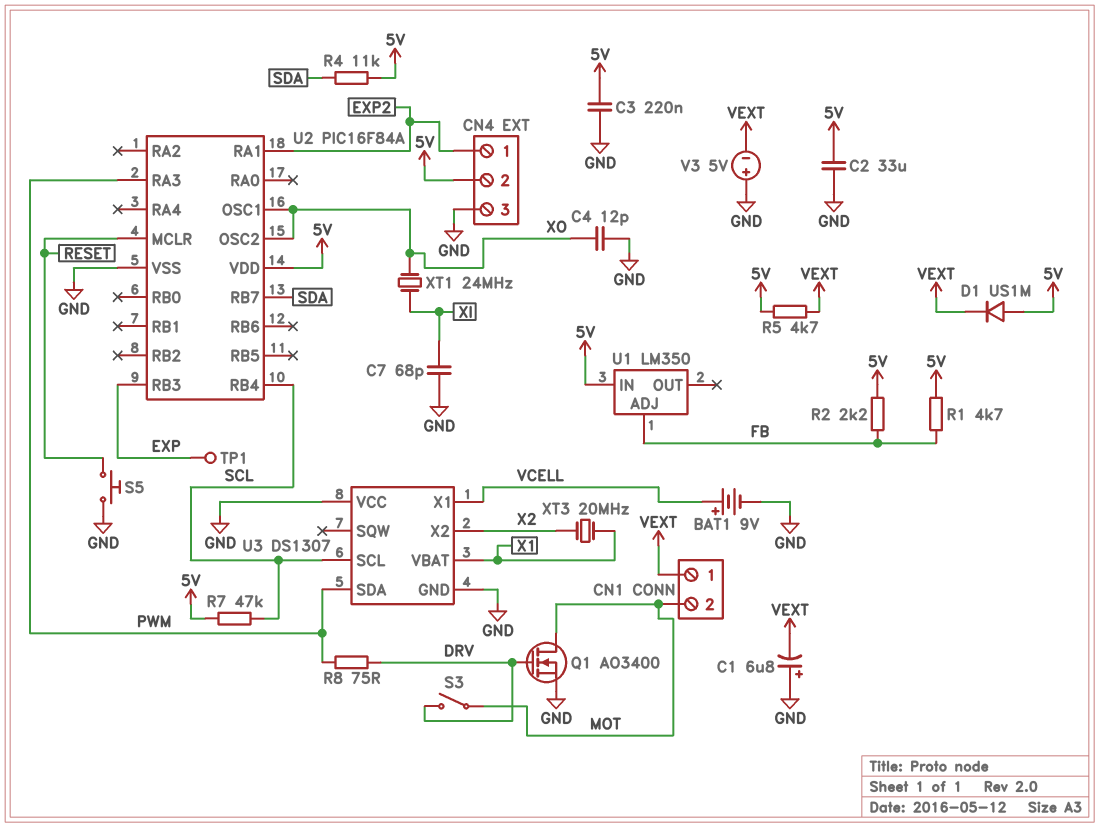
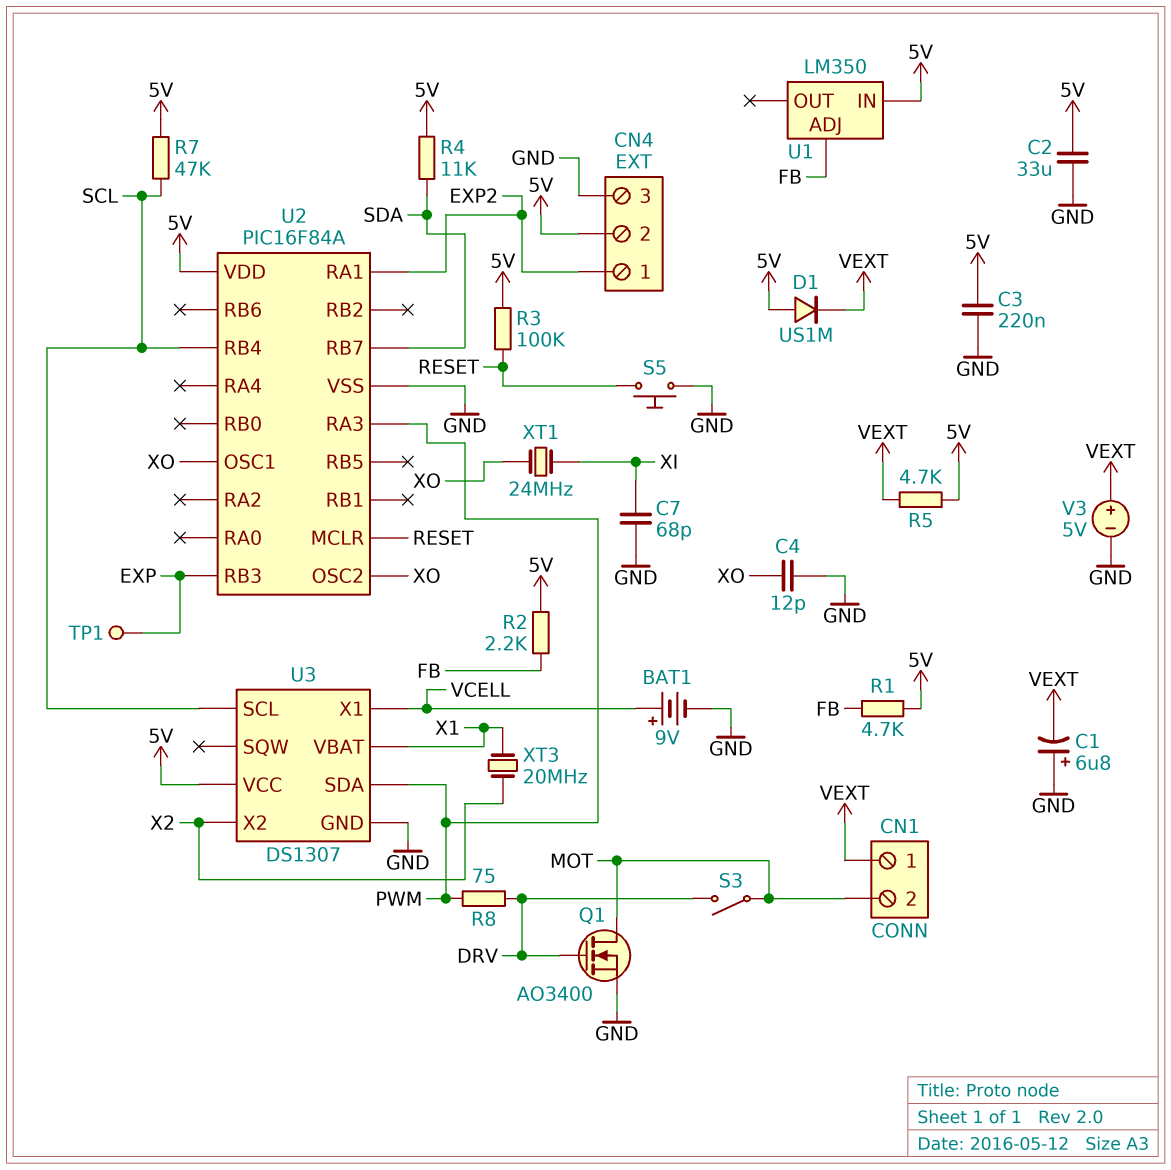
R3: none -> 100k (5V, RESET)
U3 pin VCC: GND -> 5V
V3: 5V (plus GND, minus VEXT) -> 5V (plus VEXT, minus GND)

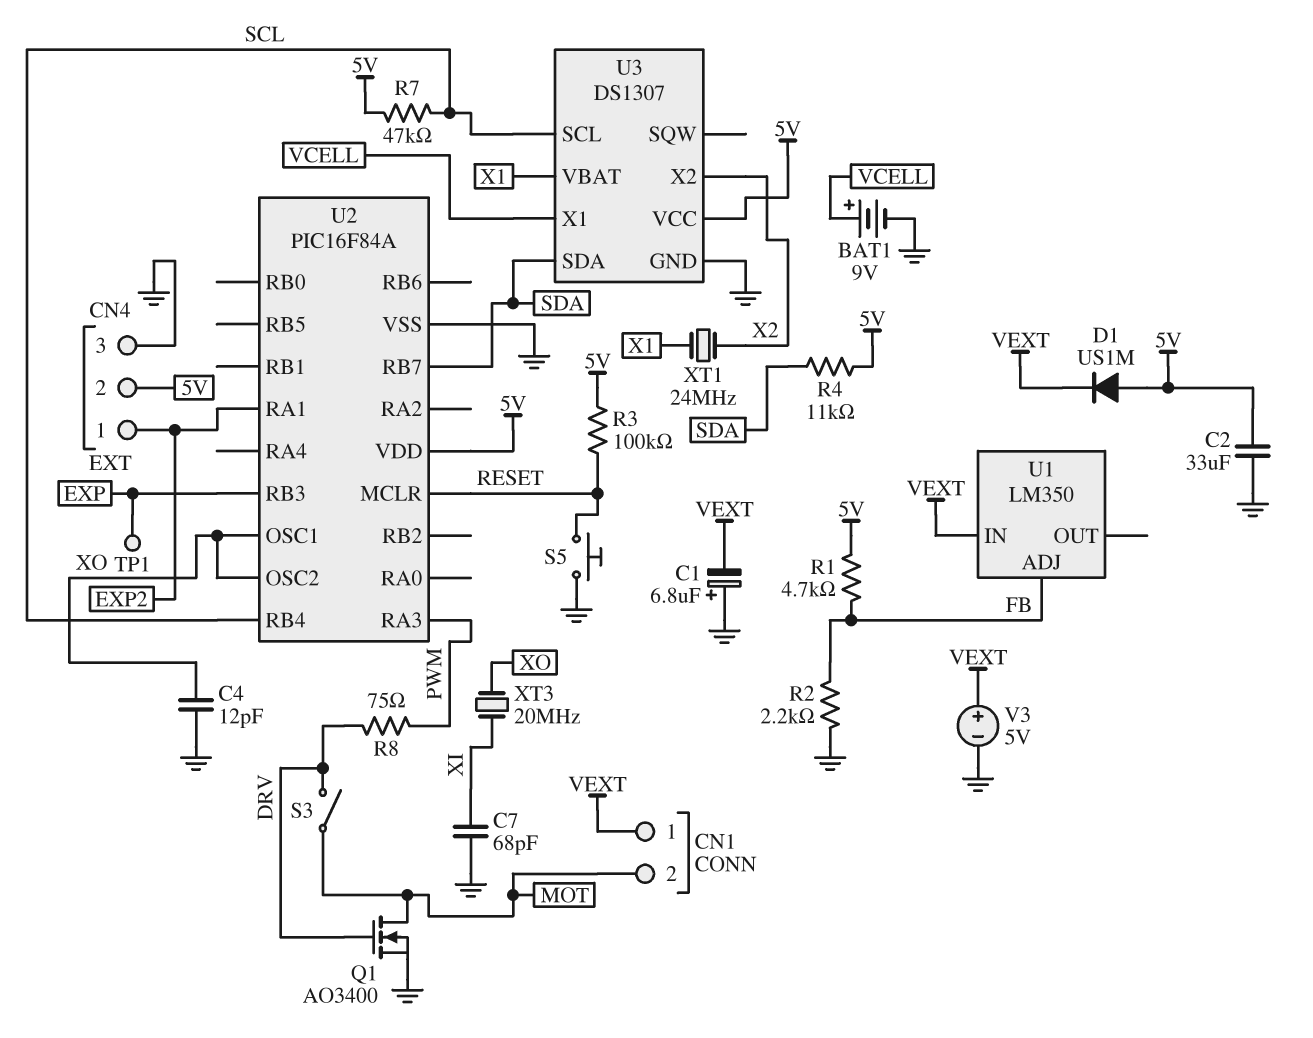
C3: 220nF (5V, GND) -> none
R2: 2.2k (5V, FB) -> 2.2k (FB, GND)
R5: 4.7k (5V, VEXT) -> none
U1 pin IN: 5V -> VEXT
U3 pin SDA: PWM -> SDA
XT1: 24MHz (XI, XO) -> 24MHz (X1, X2)
XT3: 20MHz (X1, X2) -> 20MHz (XI, XO)

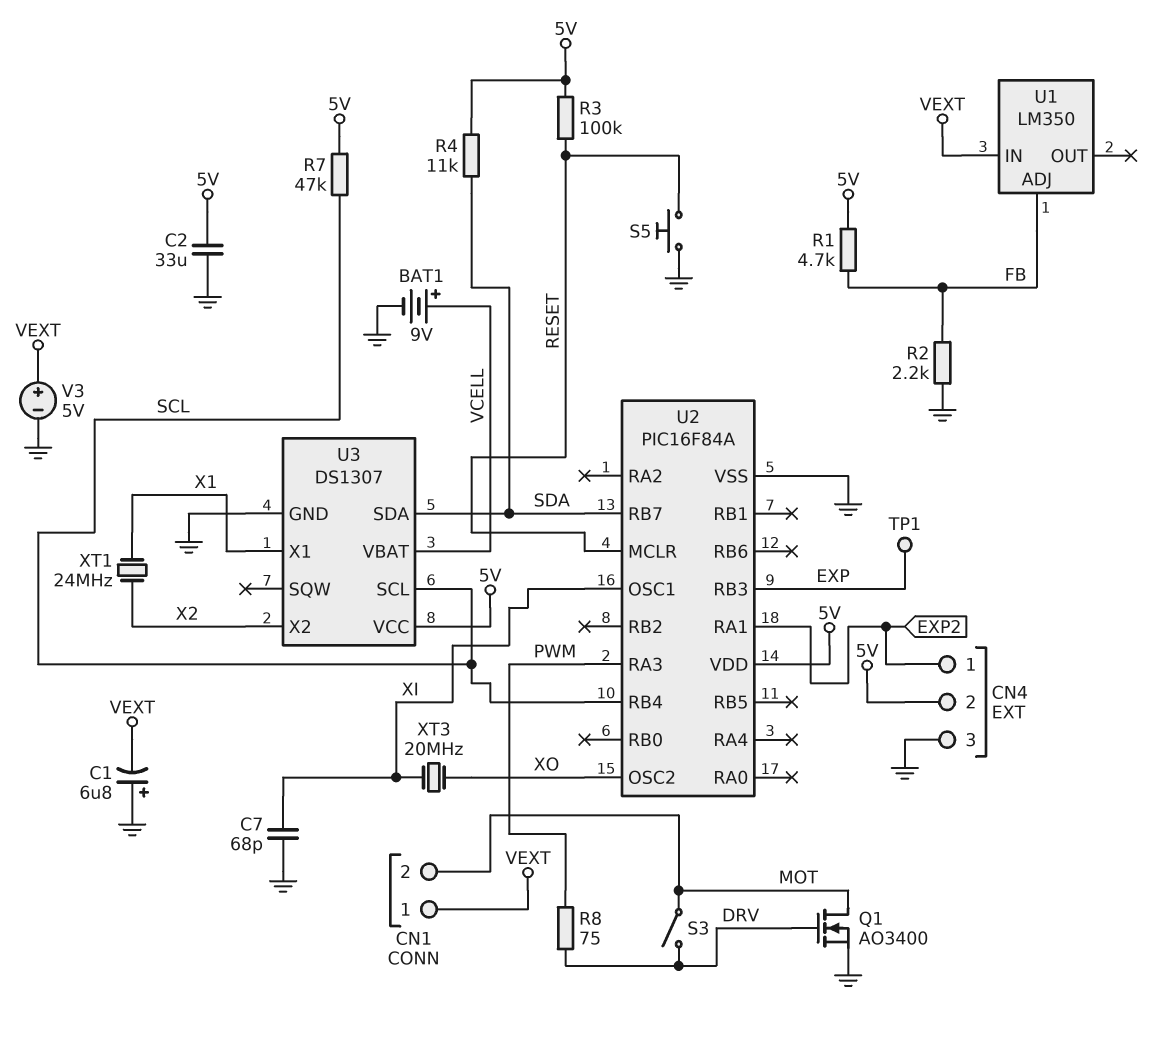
C4: 12pF (GND, XO) -> none
D1: diode US1M (A 5V, K VEXT) -> none
U2 pin OSC1: XO -> XI
U3 pin VBAT: X1 -> VCELL
U3 pin X1: VCELL -> X1

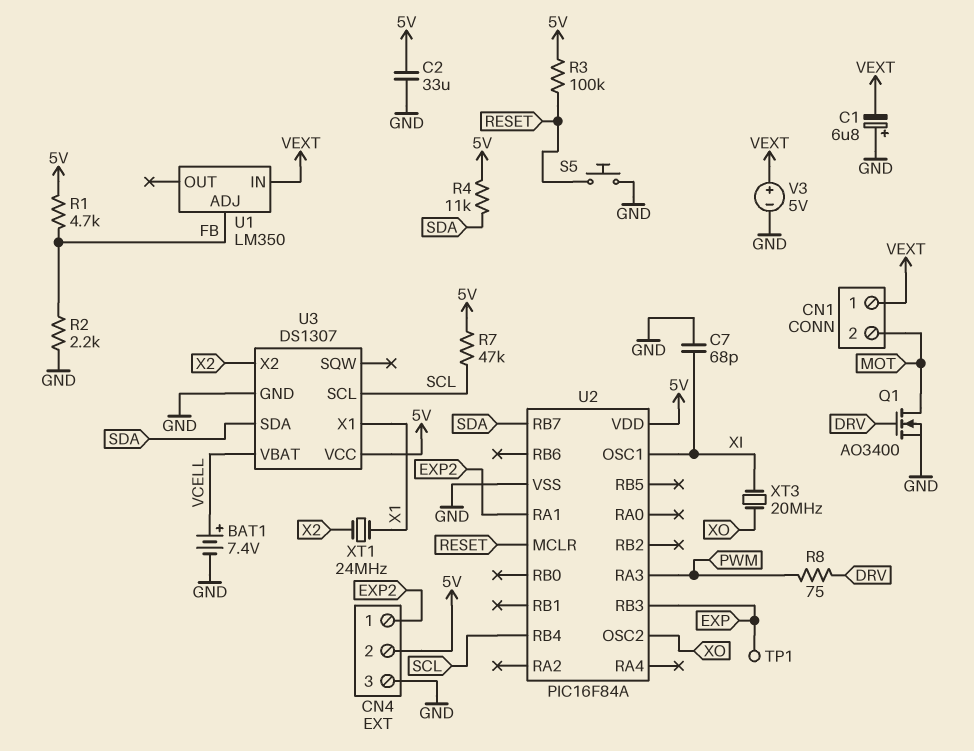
BAT1: 9V (plus VCELL, minus GND) -> 7.4V (plus VCELL, minus GND)
S3: switch (DRV, MOT) -> none

